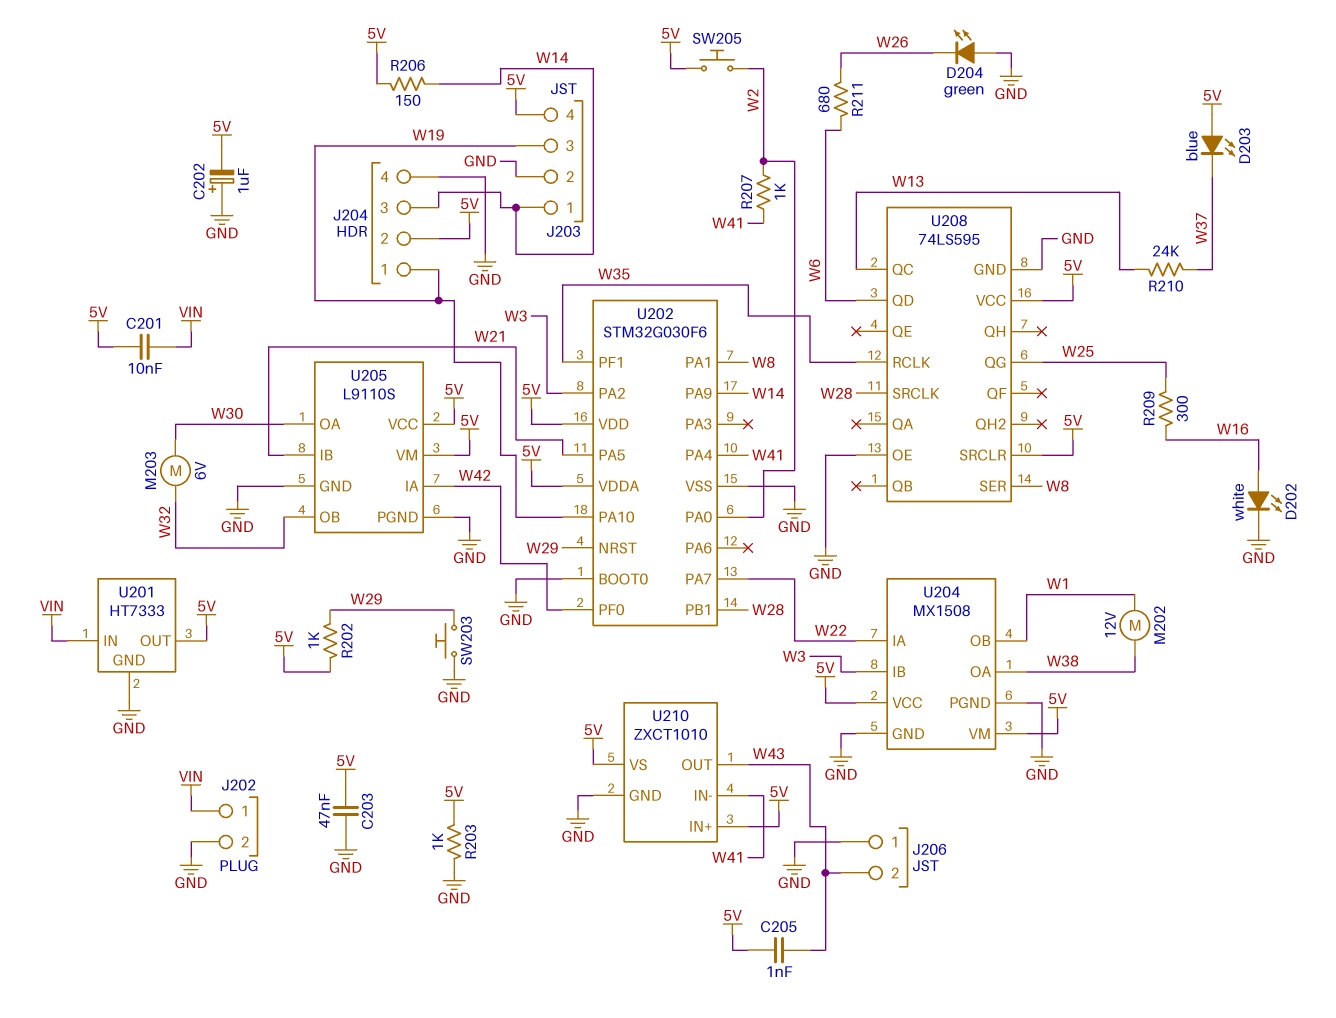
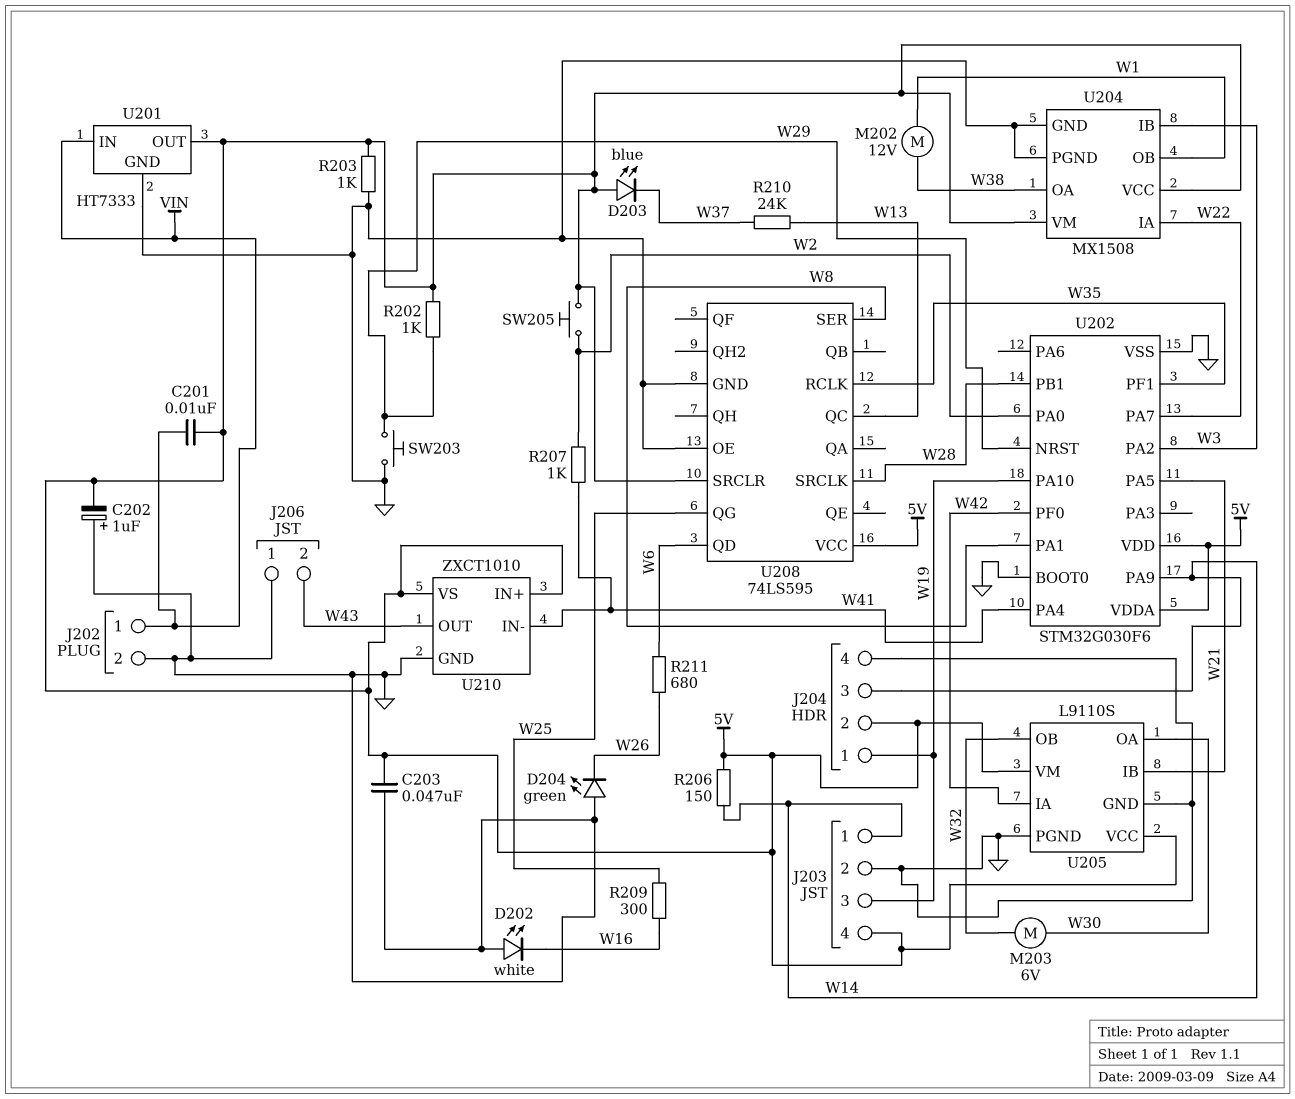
C205: 1nF (5V, W43) -> none
D202: LED white (A W16, K GND) -> LED white (A GND, K W16)

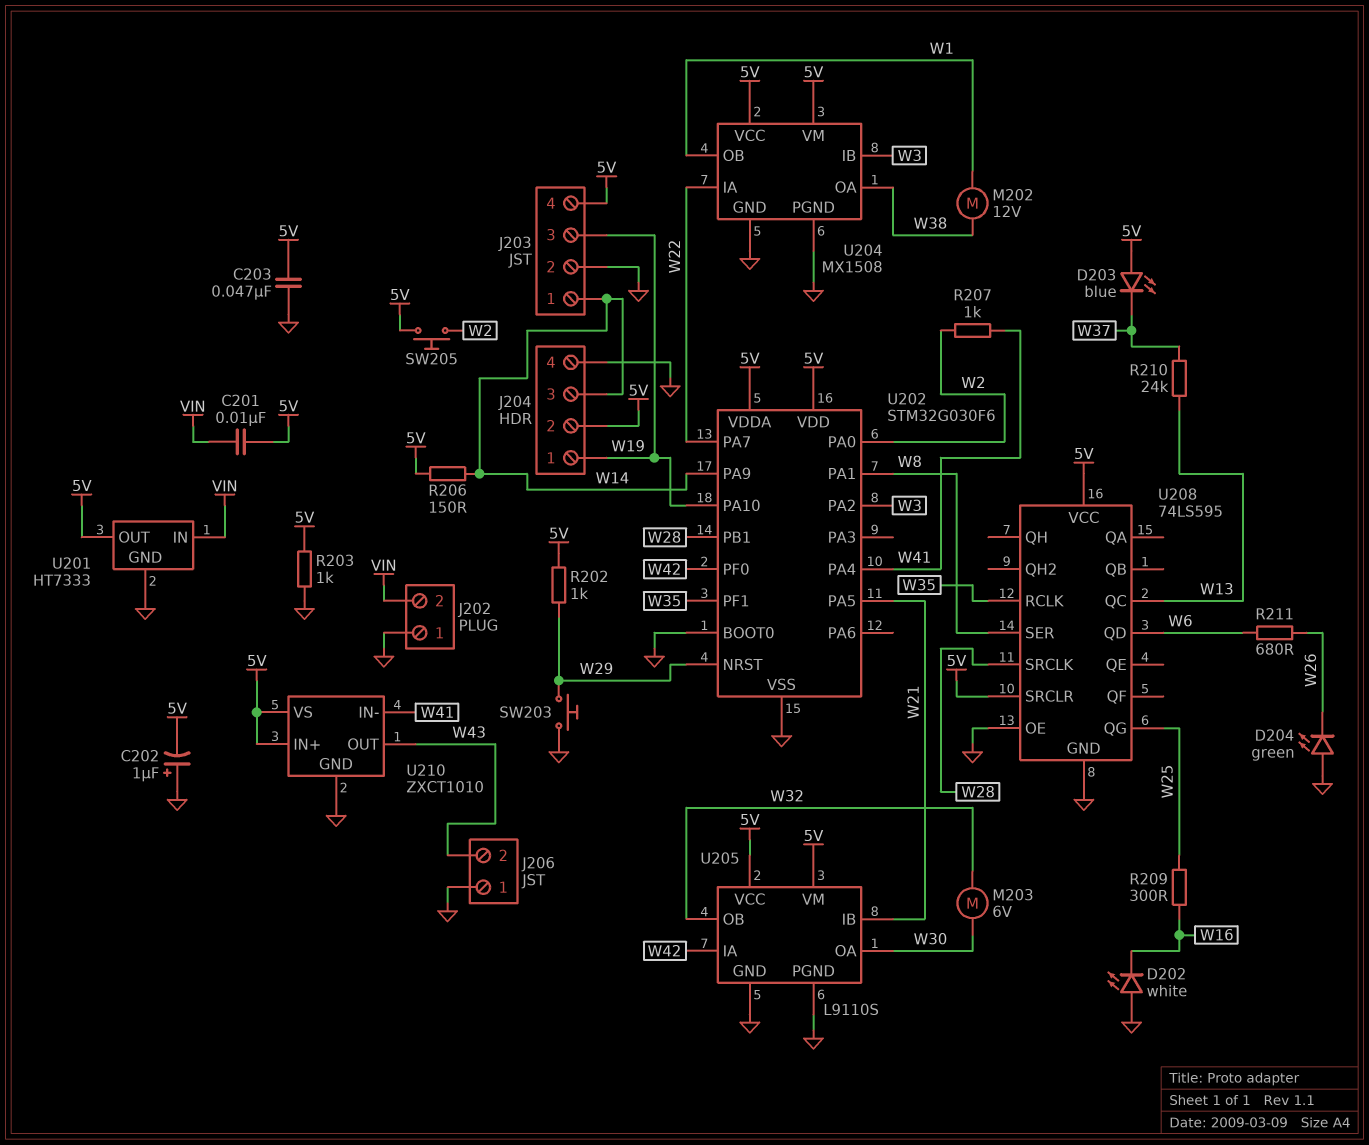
J202 pin 1: VIN -> GND
J202 pin 2: GND -> VIN

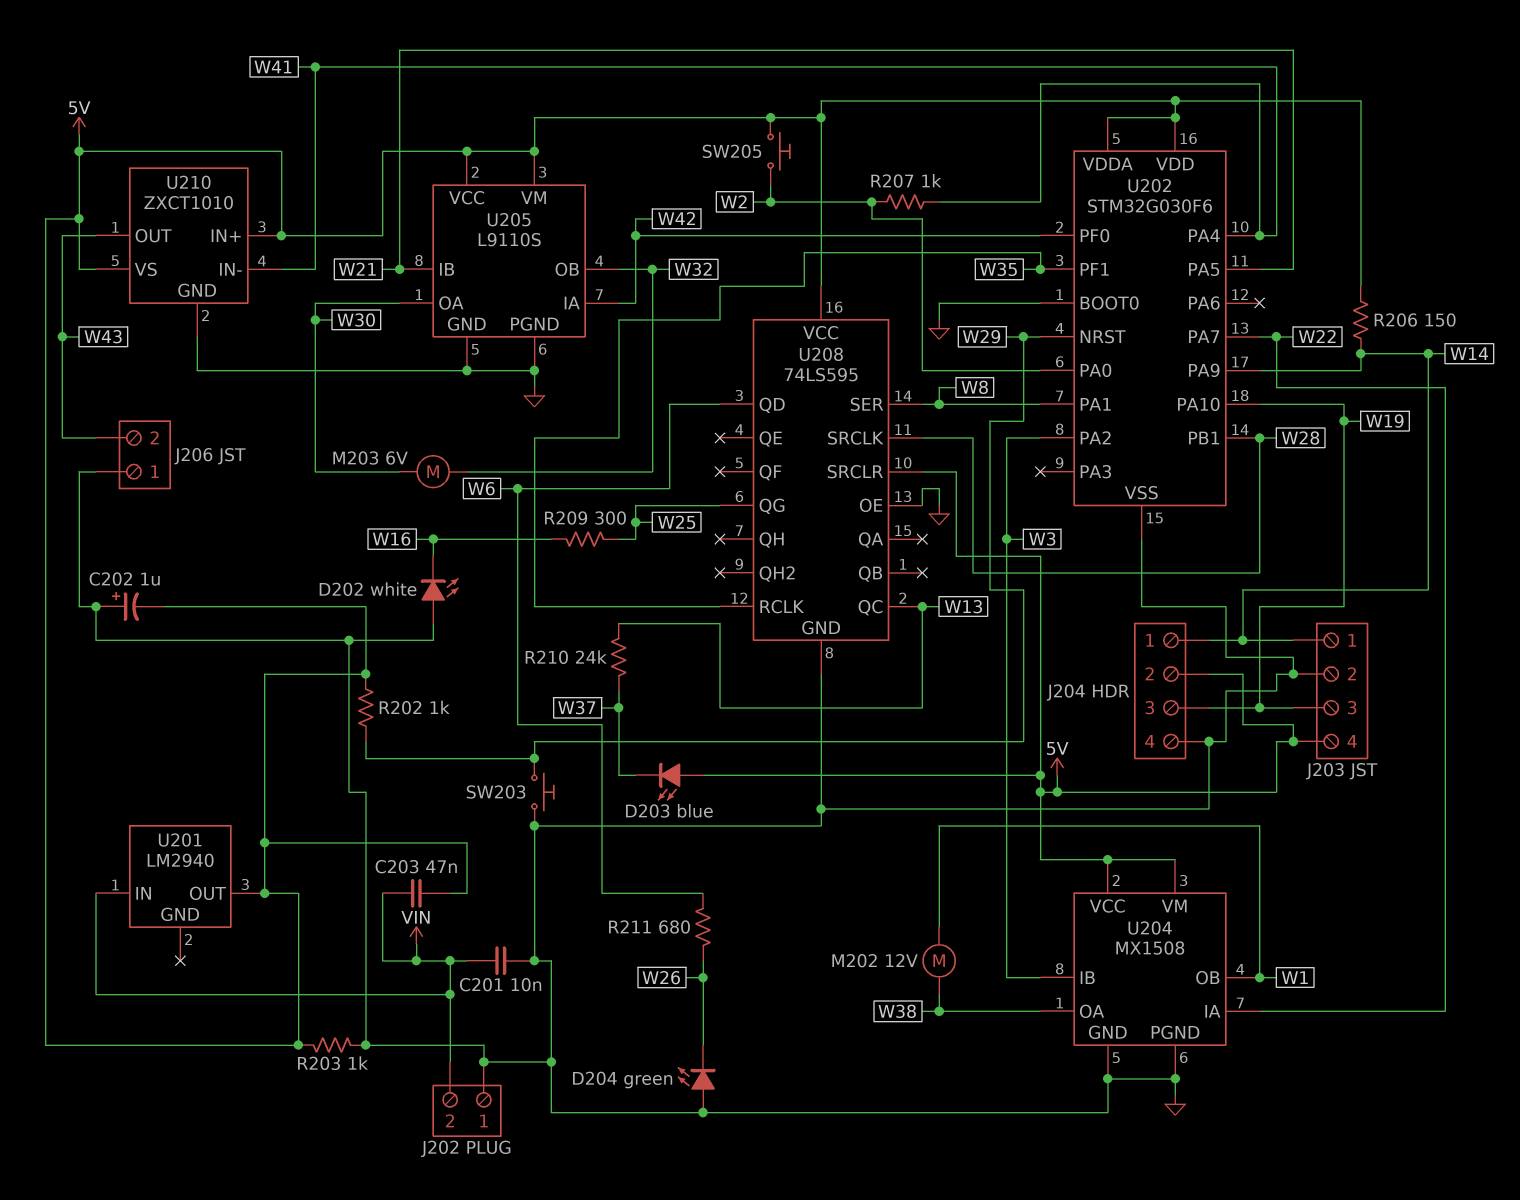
C201: 10nF (5V, VIN) -> 10nF (GND, VIN)
C203: 47nF (5V, GND) -> 47nF (5V, VIN)
J204 pin 1: W19 -> W14
J204 pin 3: W14 -> W19
U201: HT7333 -> LM2940
U201 pin GND: GND -> none

